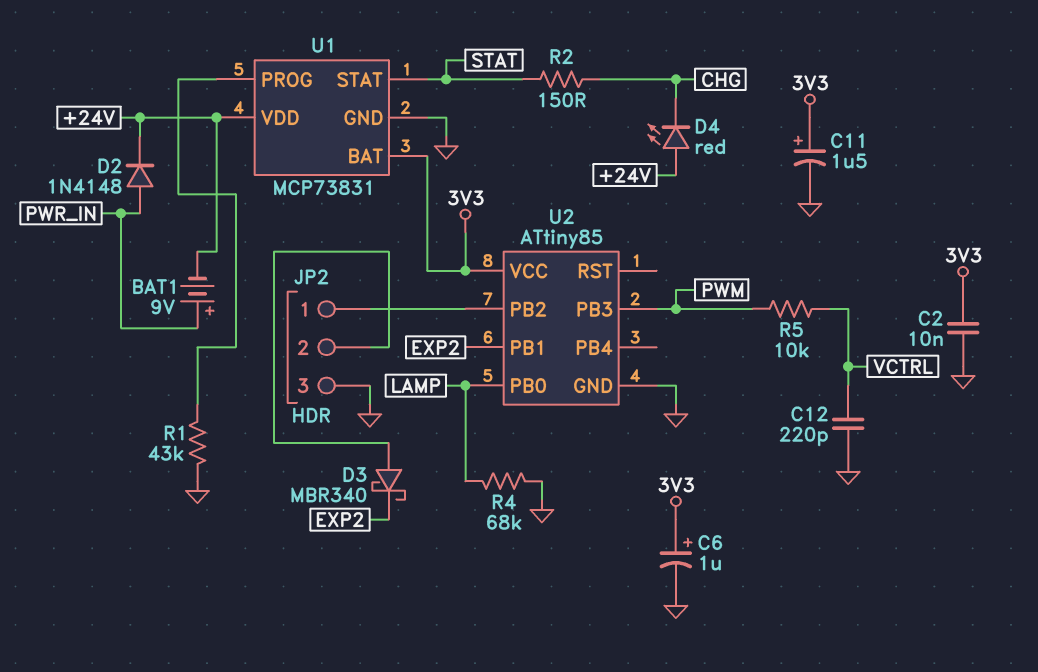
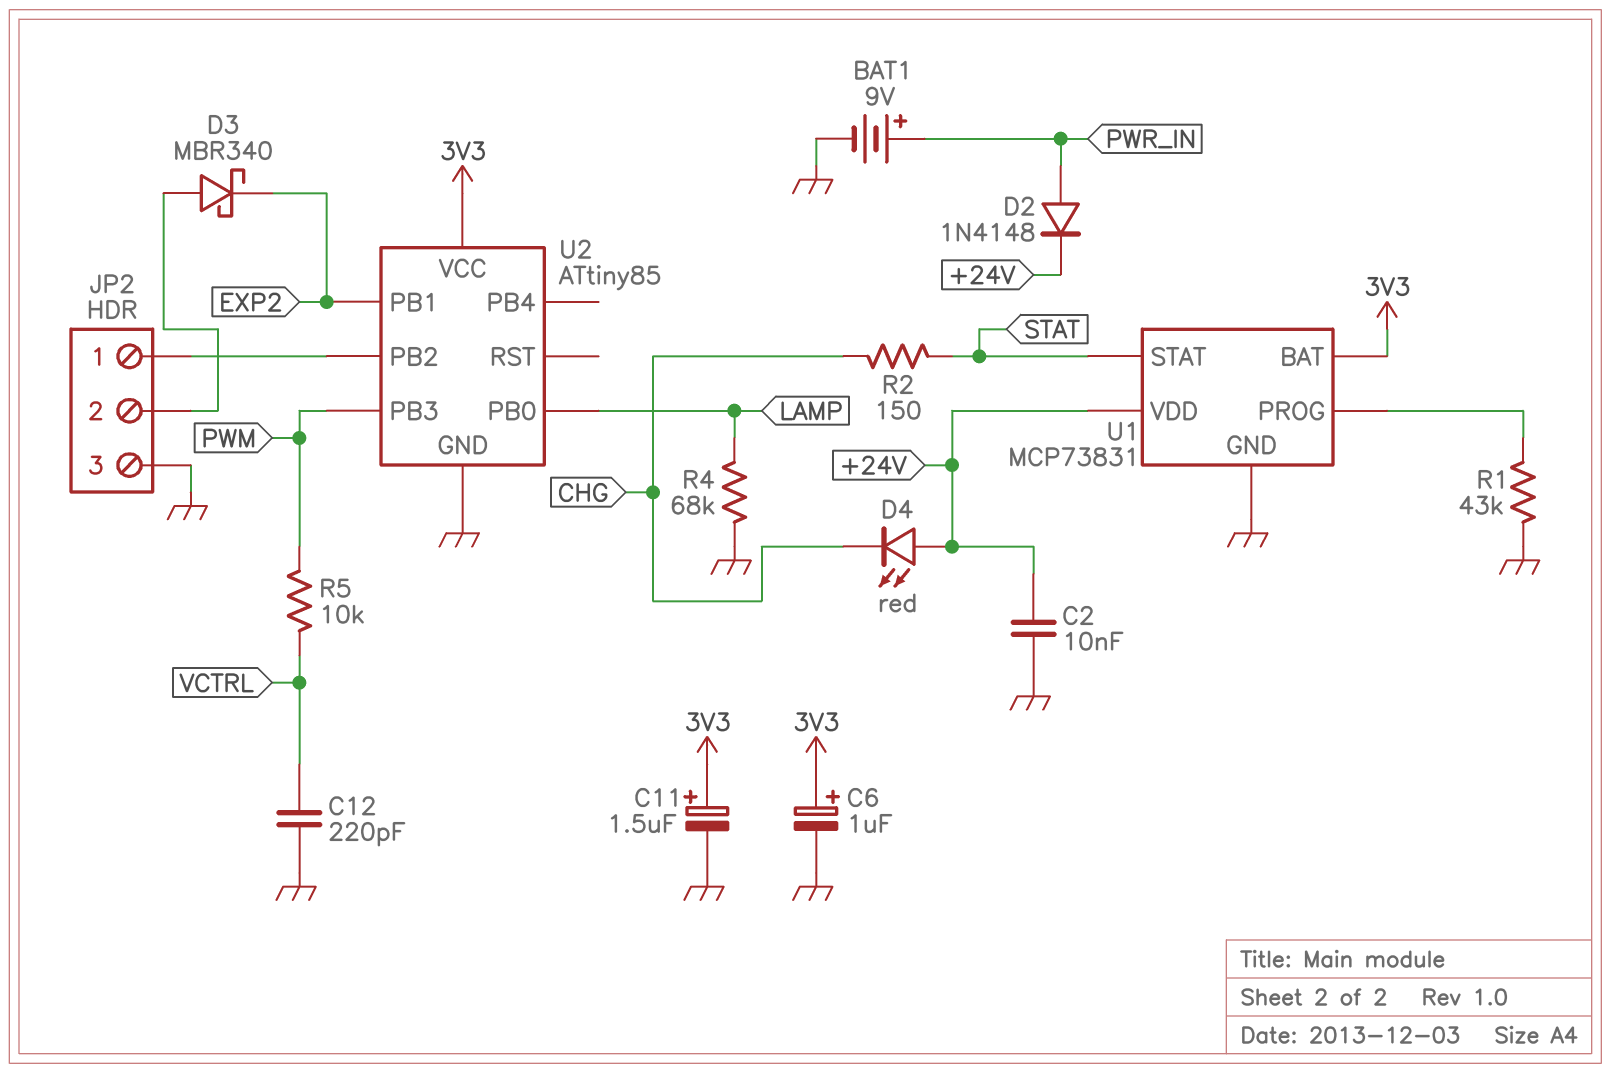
BAT1: 9V (plus PWR_IN, minus +24V) -> 9V (plus PWR_IN, minus GND)
C2: 10nF (3V3, GND) -> 10nF (+24V, GND)

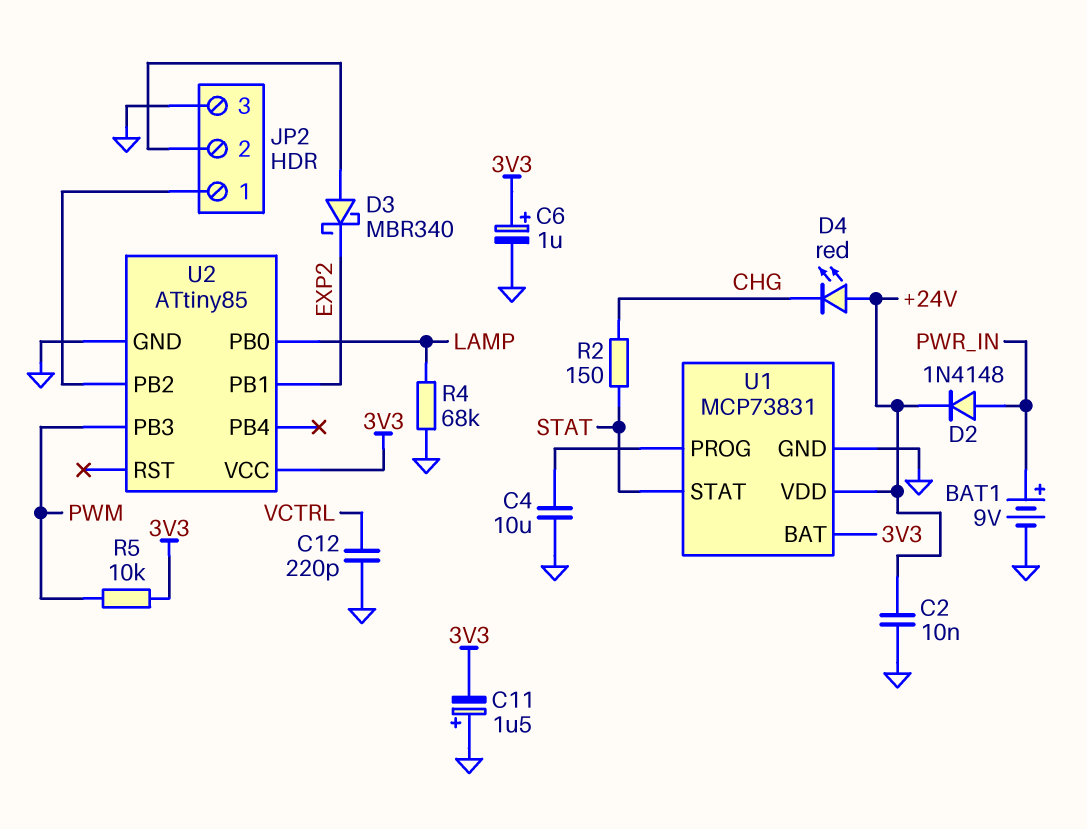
C4: none -> 10uF (GND, U1/PROG)
C11: 1.5uF (plus 3V3, minus GND) -> 1.5uF (plus GND, minus 3V3)
R1: 43k (GND, U1/PROG) -> none
R5: 10k (PWM, VCTRL) -> 10k (3V3, PWM)

